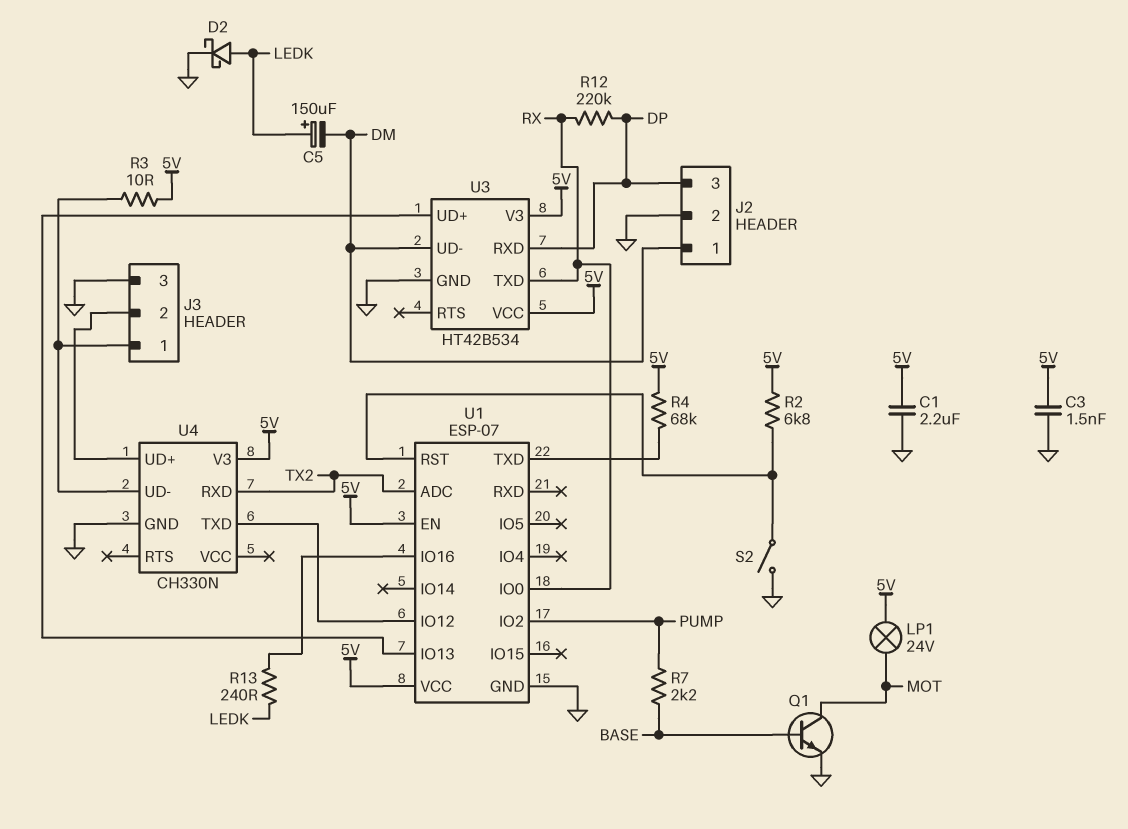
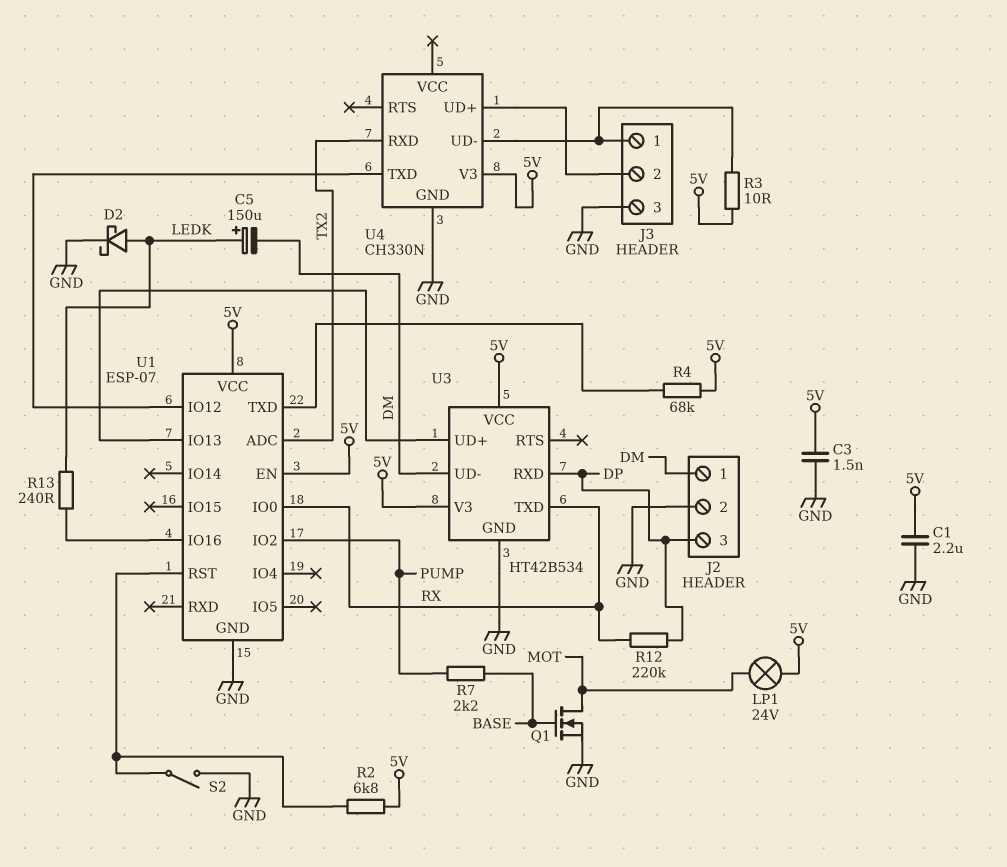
Q1: NPN (B BASE, C MOT, E GND) -> NMOS (G BASE, D MOT, S GND)

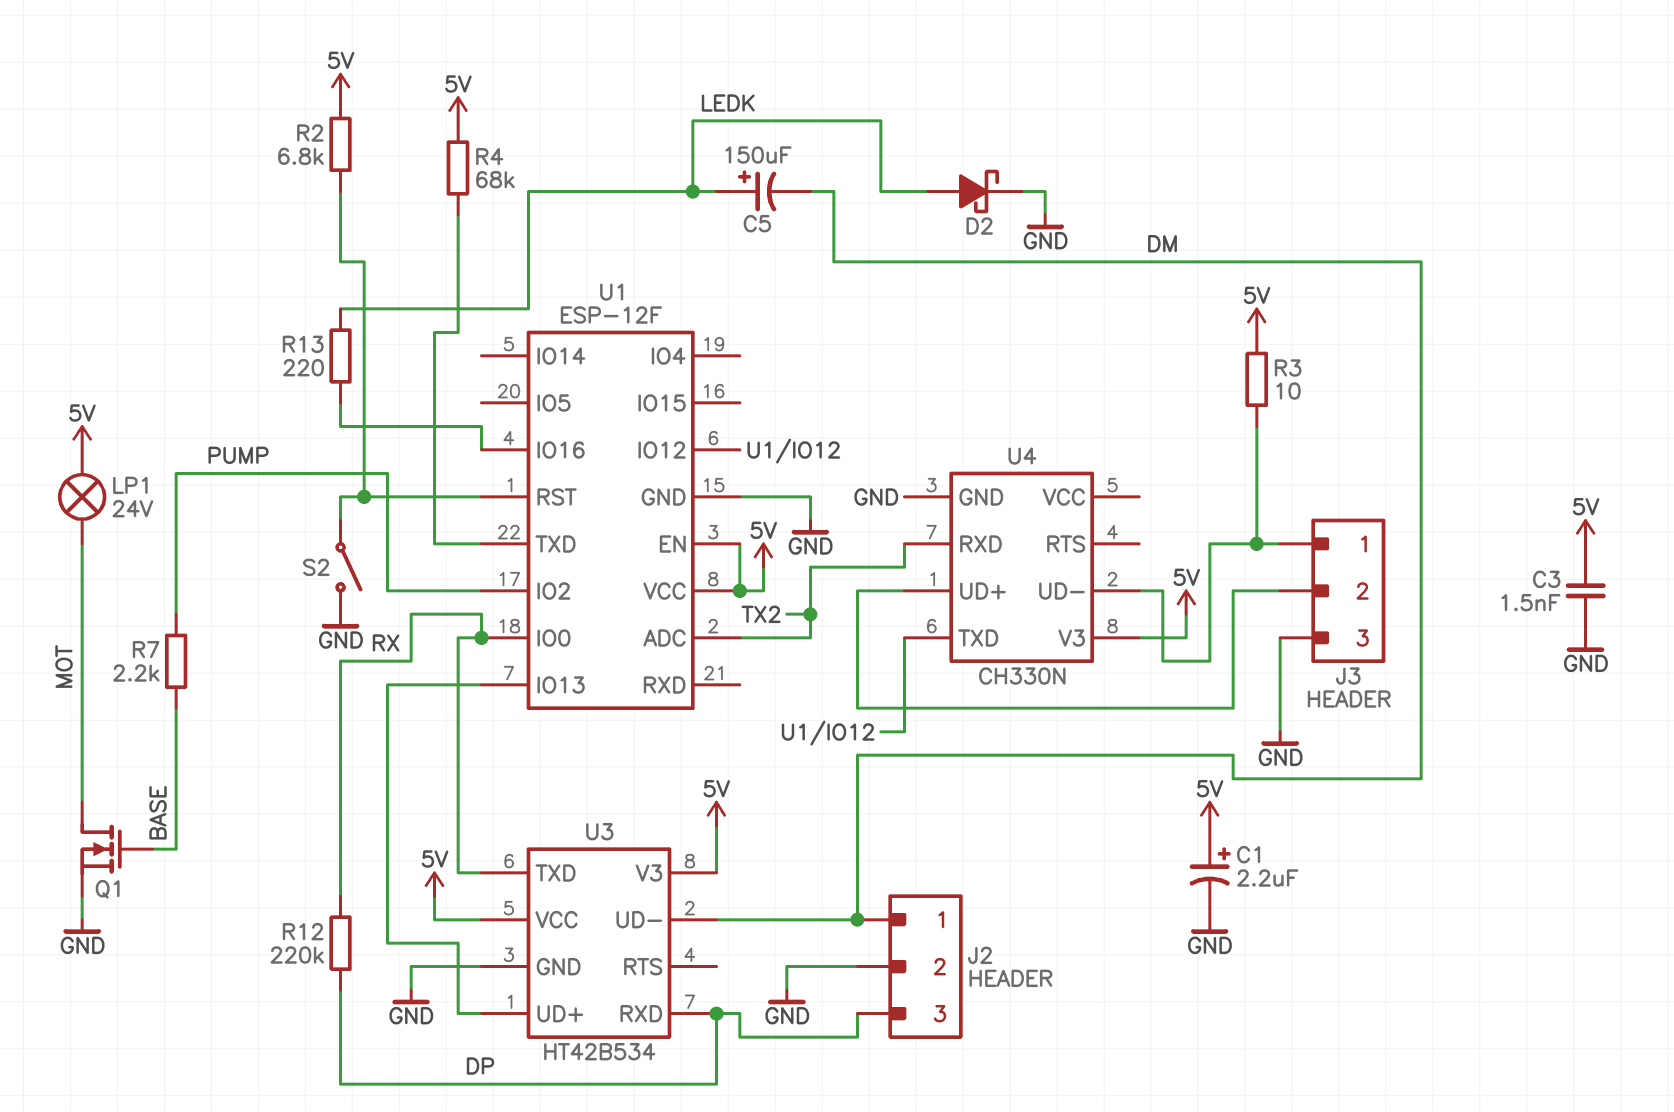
C1: 2.2uF (5V, GND) -> 2.2uF (plus 5V, minus GND)
R13: 240 (LEDK, U1/IO16) -> 220 (LEDK, U1/IO16)
U1: ESP-07 -> ESP-12F

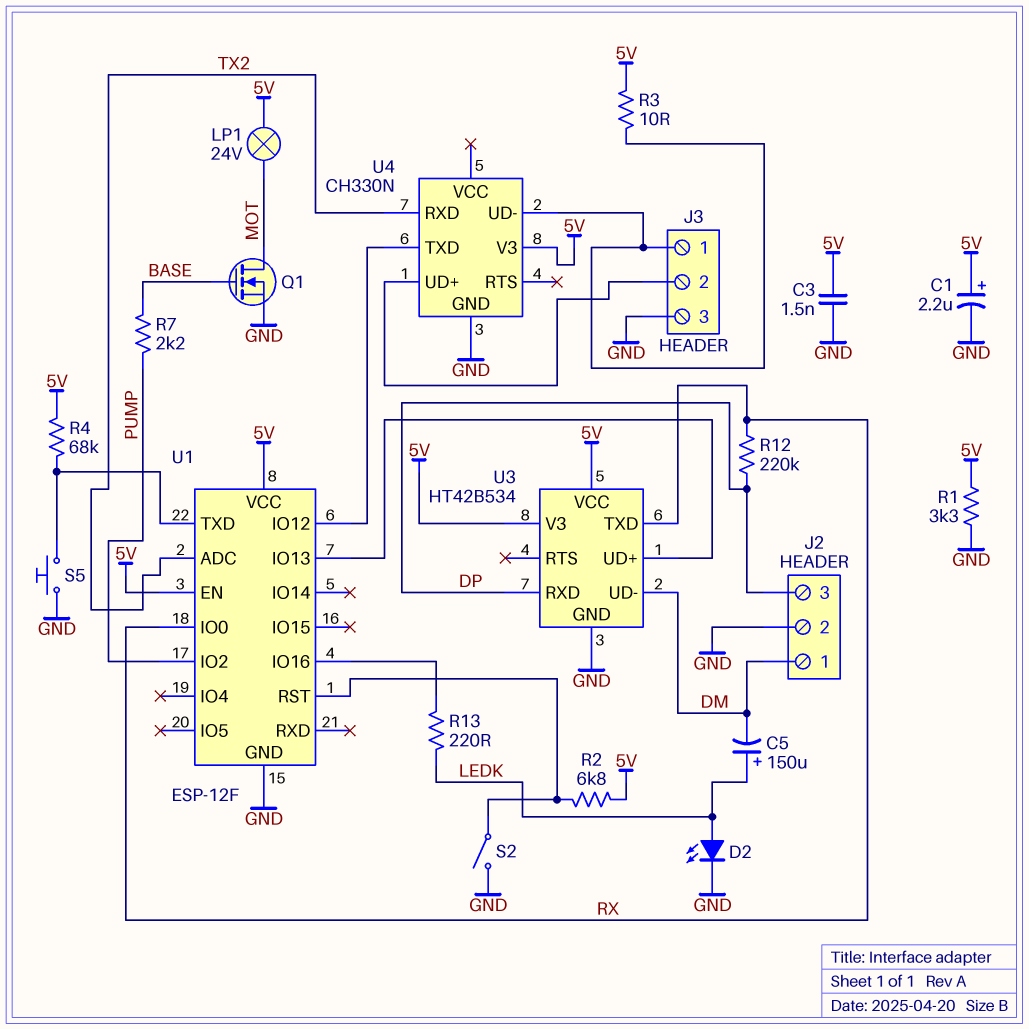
D2: schottky (A LEDK, K GND) -> LED (A LEDK, K GND)
R1: none -> 3.3k (5V, GND)
S5: none -> button (GND, U1/TXD)

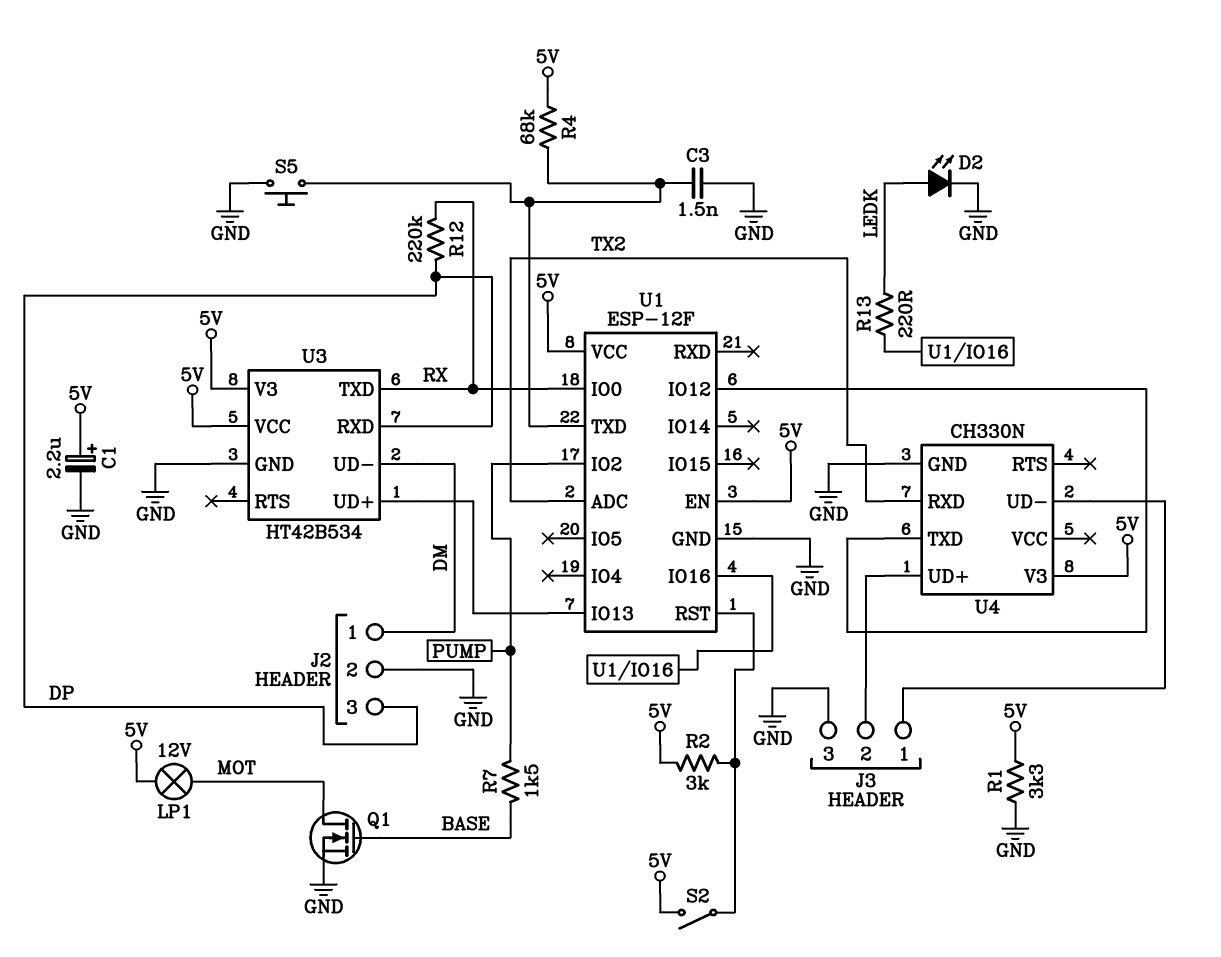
C3: 1.5nF (5V, GND) -> 1.5nF (GND, U1/TXD)
C5: 150uF (plus LEDK, minus DM) -> none
LP1: lamp 24V (5V, MOT) -> lamp 12V (5V, MOT)
R2: 6.8k (5V, U1/RST) -> 3k (5V, U1/RST)
R3: 10 (5V, J3/1) -> none
R7: 2.2k (BASE, PUMP) -> 1.5k (BASE, PUMP)
S2: switch (GND, U1/RST) -> switch (5V, U1/RST)

